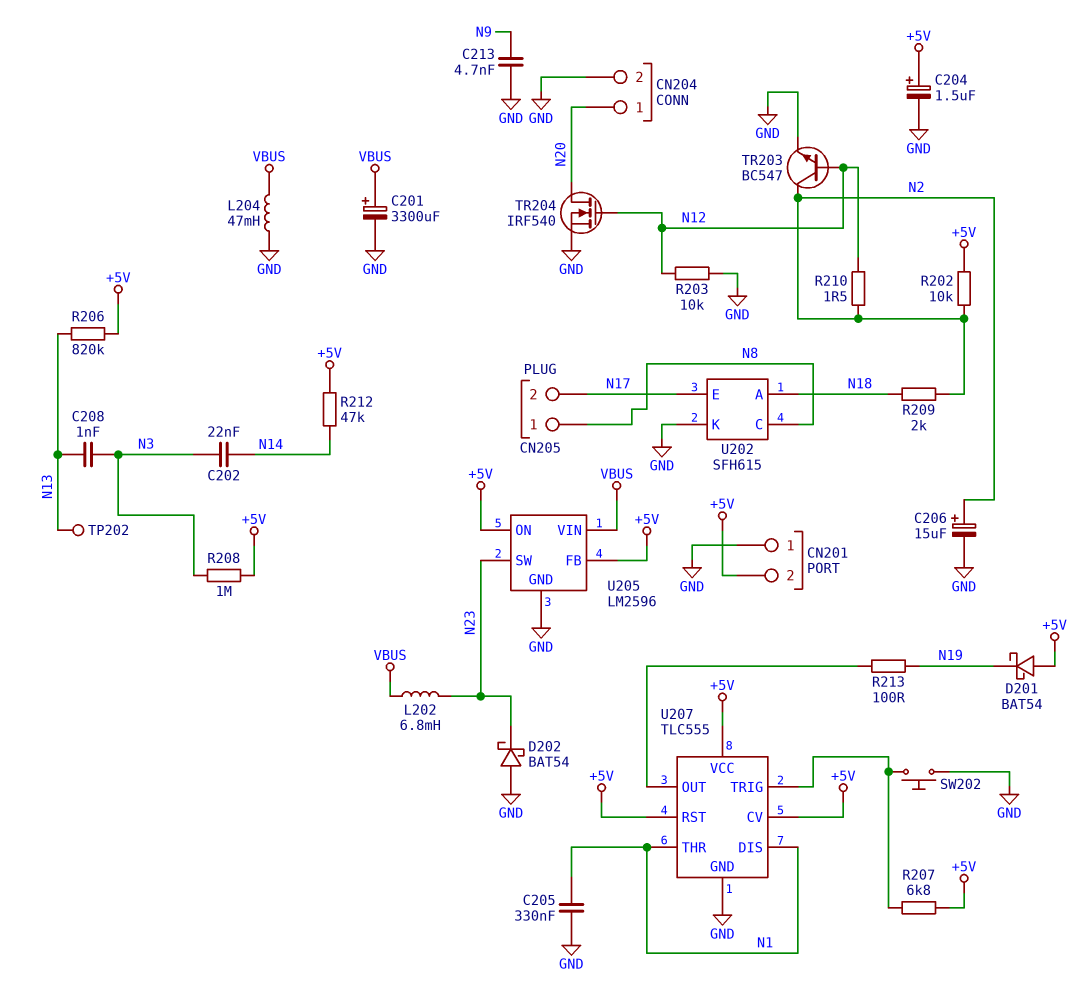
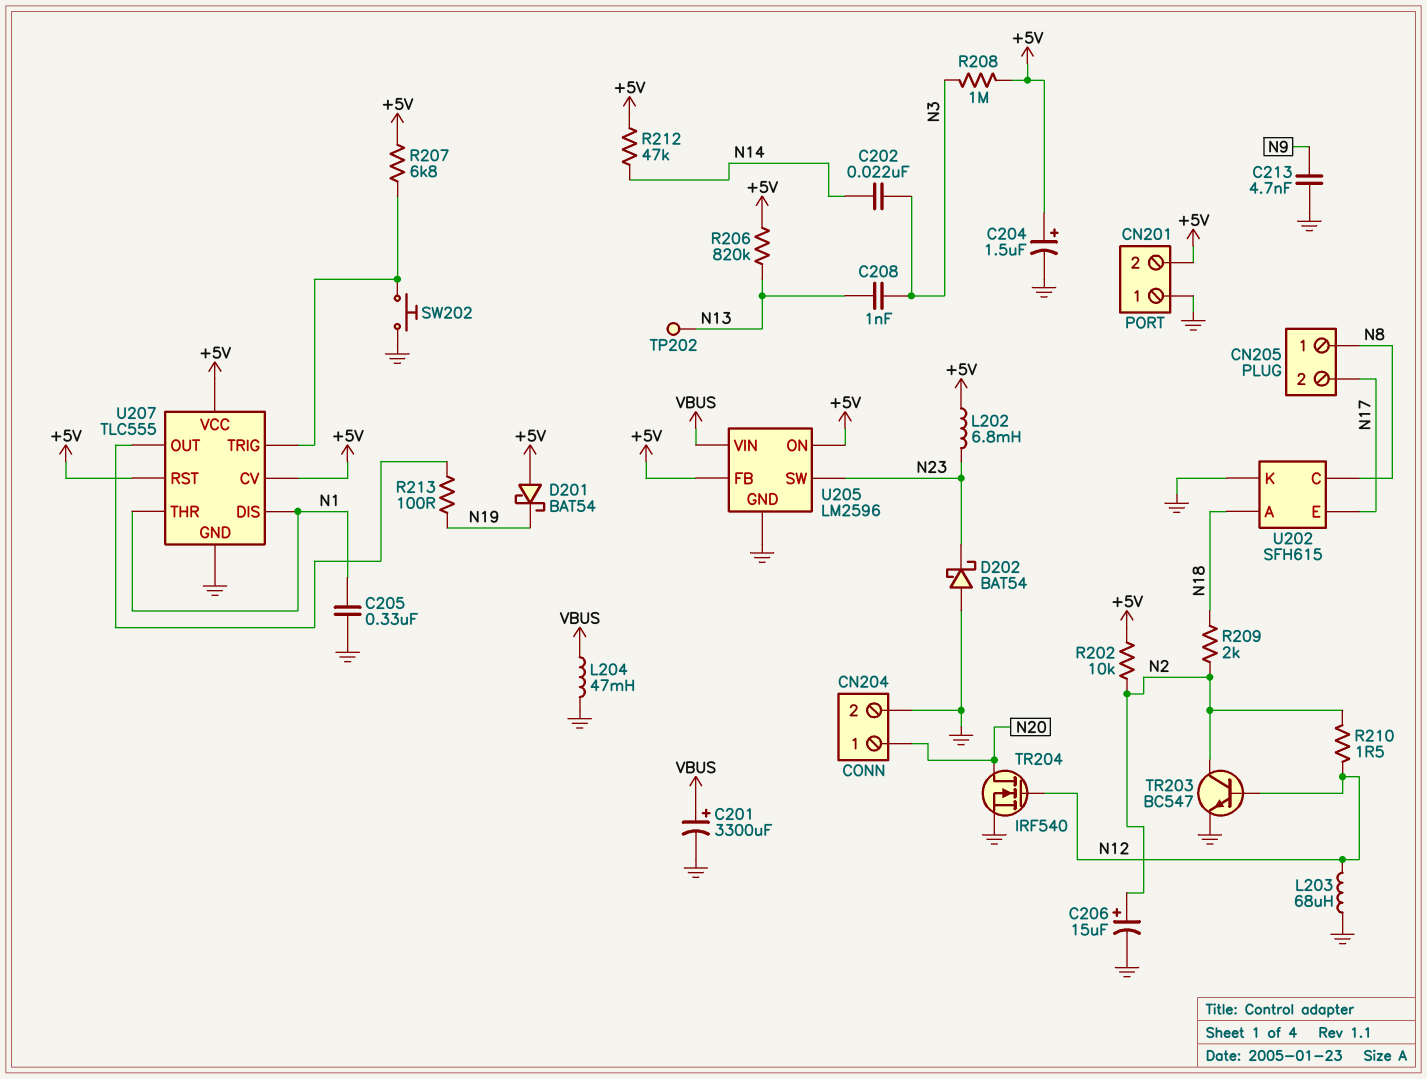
L202: 6.8mH (N23, VBUS) -> 6.8mH (+5V, N23)
L203: none -> 68uH (GND, N12)
R203: 10k (GND, N12) -> none

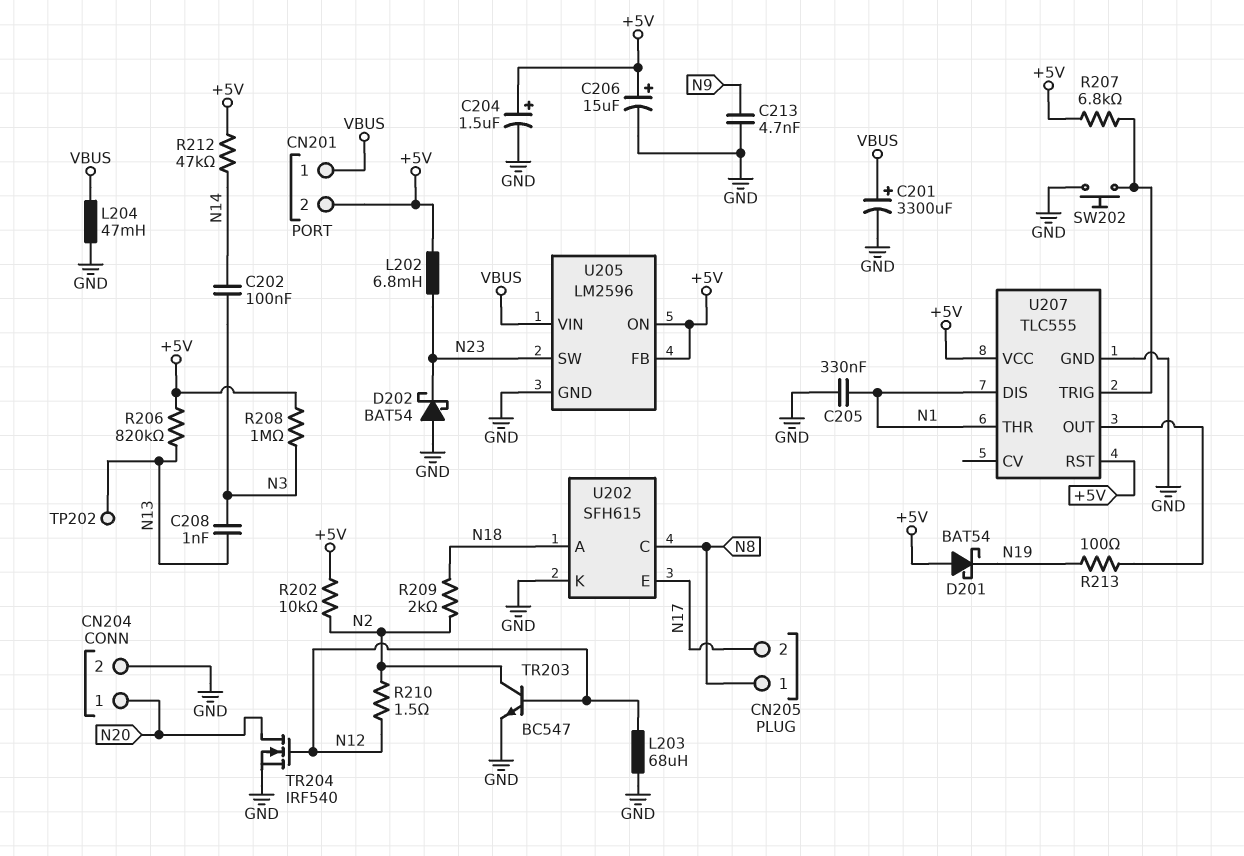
C202: 22nF (N3, N14) -> 100nF (N3, N14)
C206: 15uF (plus N2, minus GND) -> 15uF (plus +5V, minus GND)
CN201 pin 1: GND -> VBUS
U207 pin CV: +5V -> none

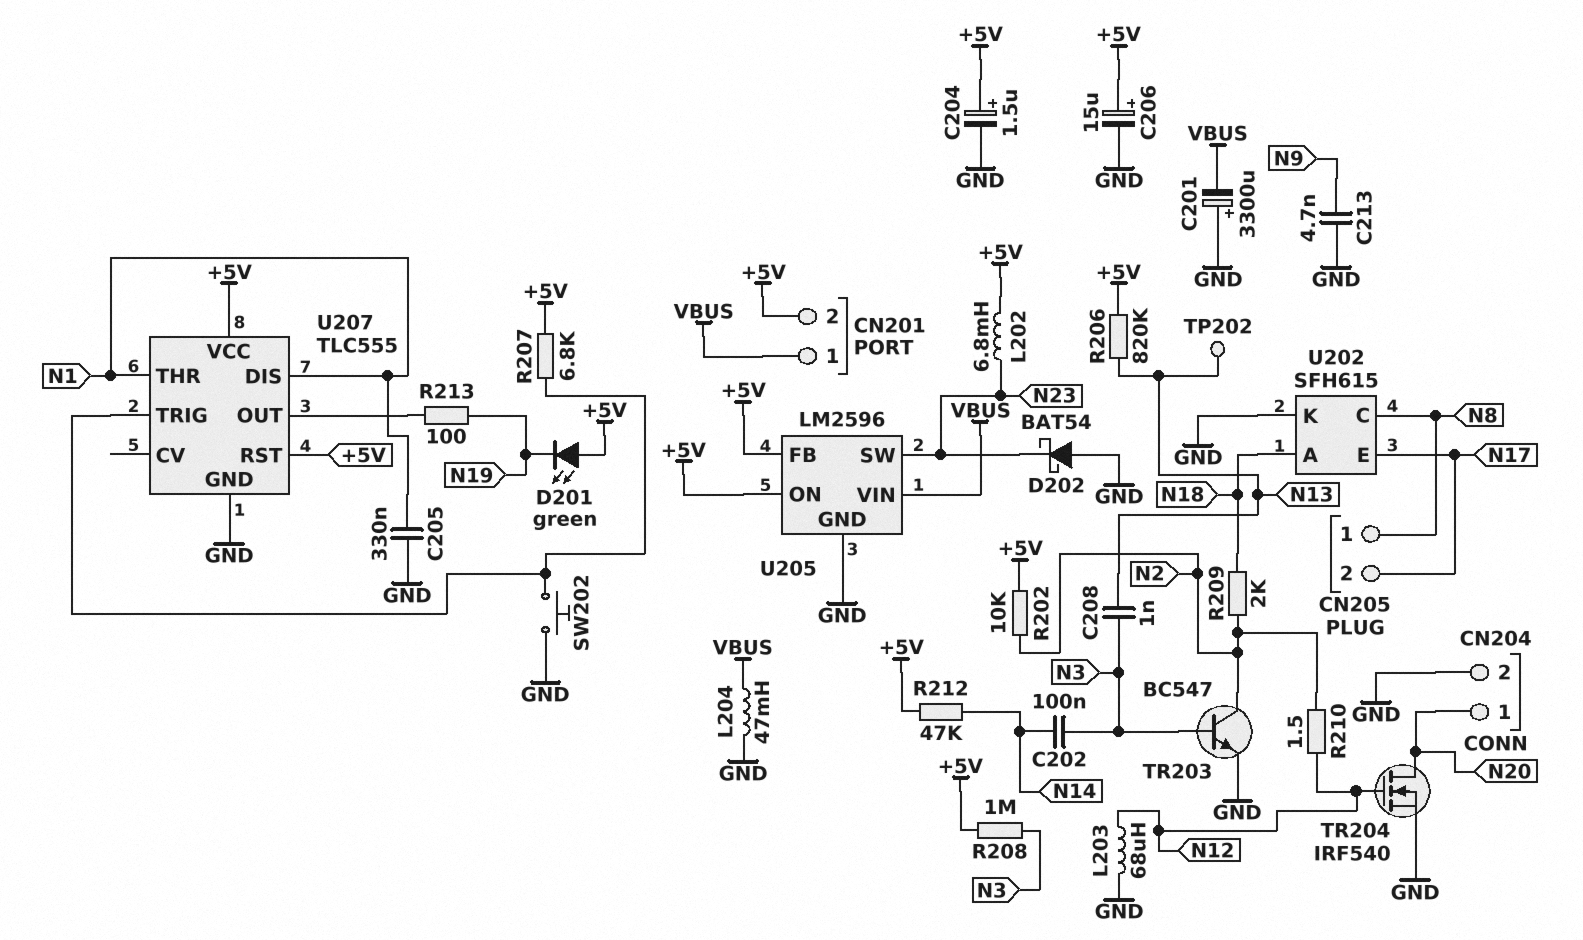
C201: 3300uF (plus VBUS, minus GND) -> 3300uF (plus GND, minus VBUS)
D201: schottky BAT54 (A +5V, K N19) -> LED green (A +5V, K N19)
TR203: NPN BC547 (B N12, C N2, E GND) -> NPN BC547 (B N3, C N2, E GND)

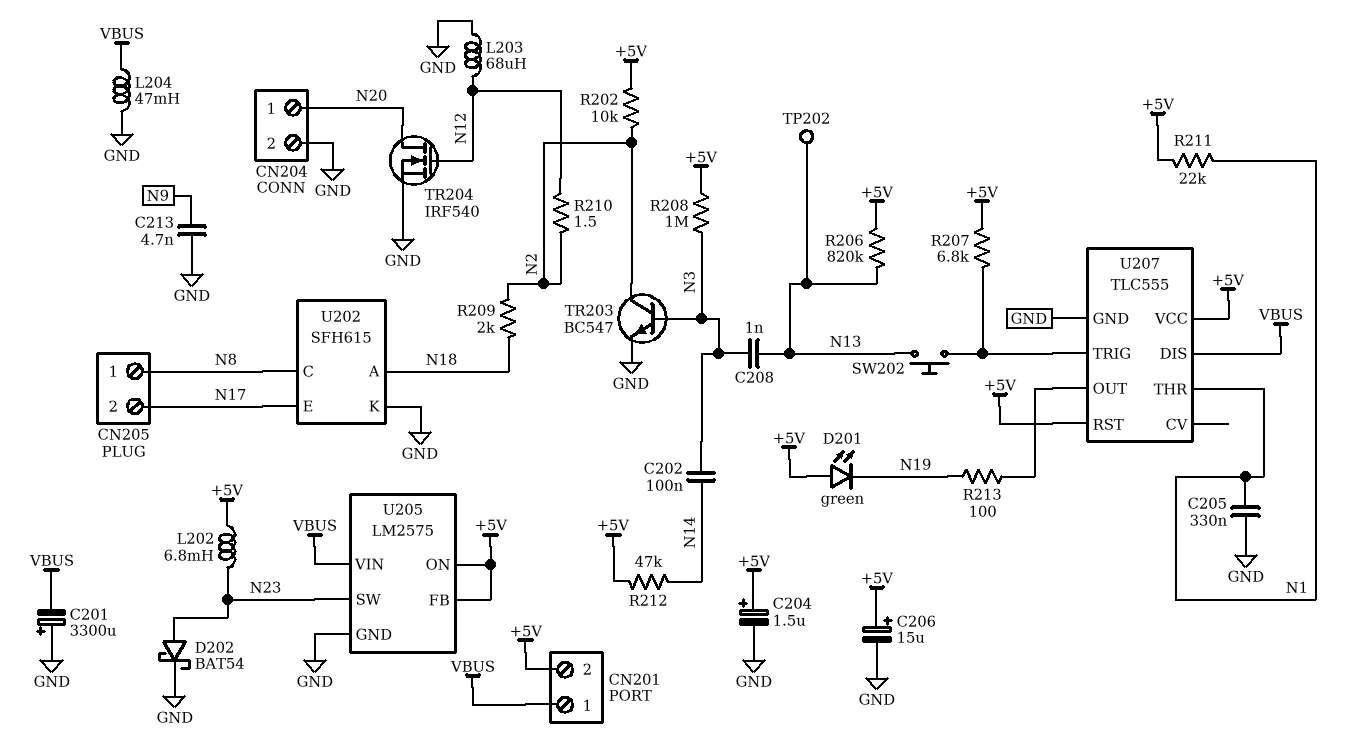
D202: schottky BAT54 (A GND, K N23) -> schottky BAT54 (A N23, K GND)
R211: none -> 22k (+5V, N1)
SW202: button (GND, U207/TRIG) -> button (N13, U207/TRIG)
U205: LM2596 -> LM2575
U207 pin DIS: N1 -> VBUS

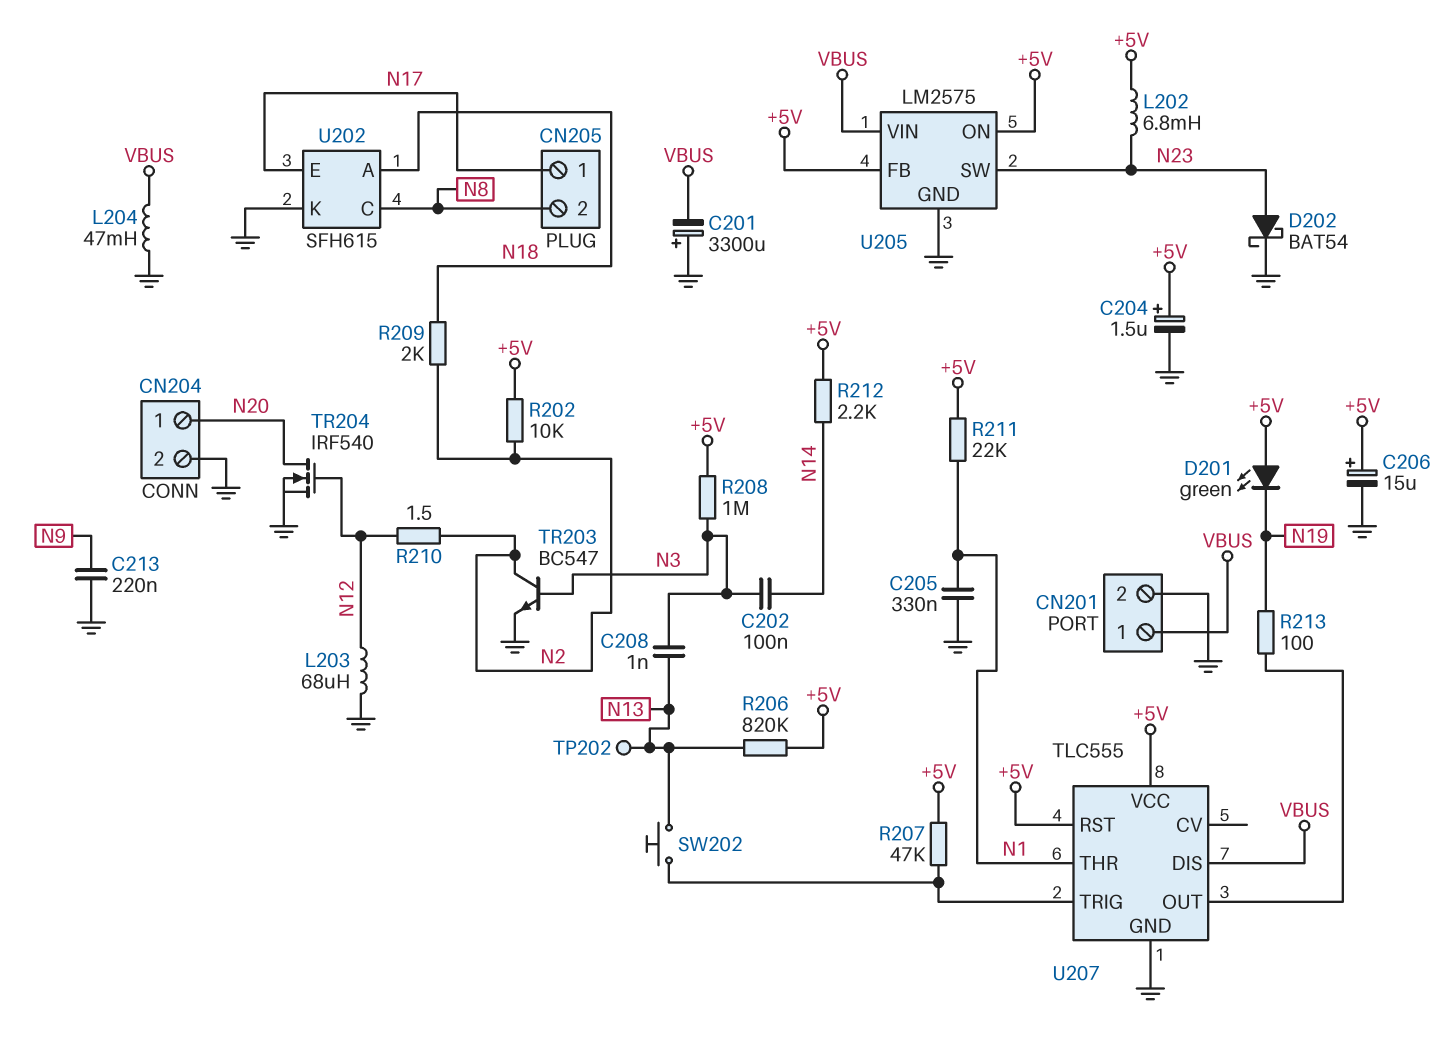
C213: 4.7nF (GND, N9) -> 220nF (GND, N9)
CN201 pin 2: +5V -> GND
CN205 pin 1: N8 -> N17
CN205 pin 2: N17 -> N8
R207: 6.8k (+5V, U207/TRIG) -> 47k (+5V, U207/TRIG)
R212: 47k (+5V, N14) -> 2.2k (+5V, N14)

